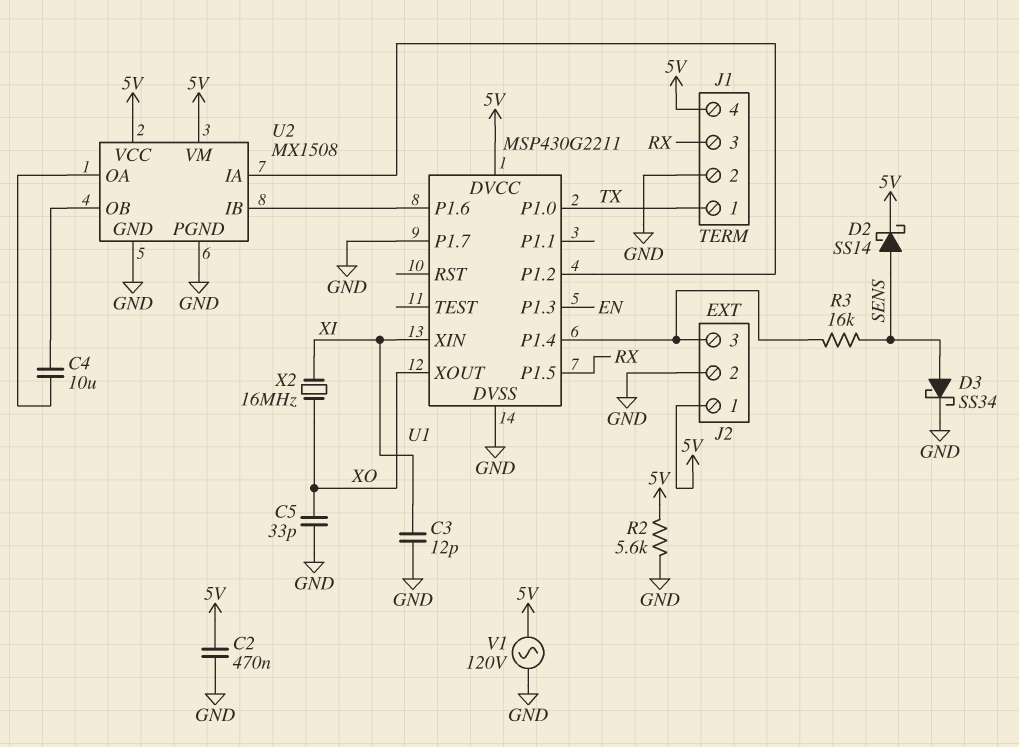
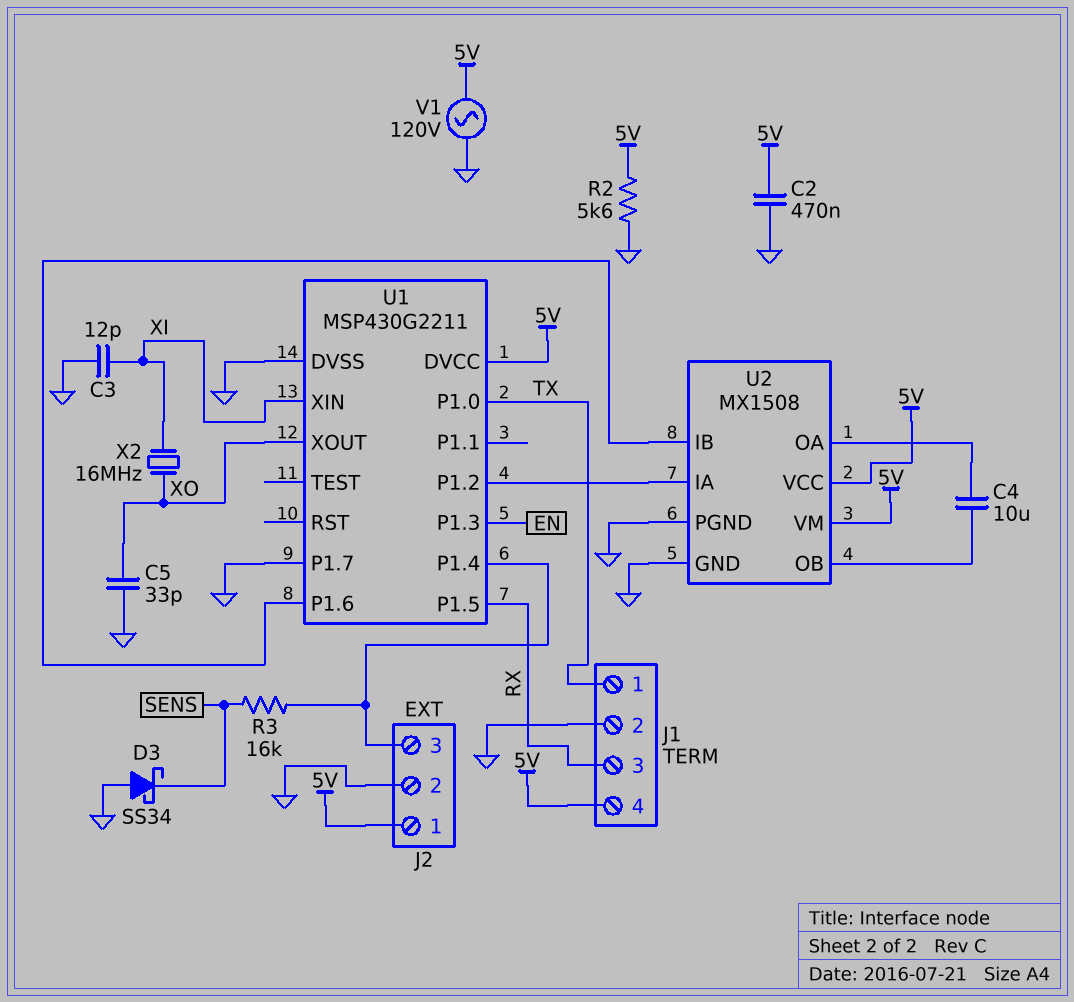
D2: schottky SS14 (A SENS, K 5V) -> none
D3: schottky SS34 (A SENS, K GND) -> schottky SS34 (A GND, K SENS)

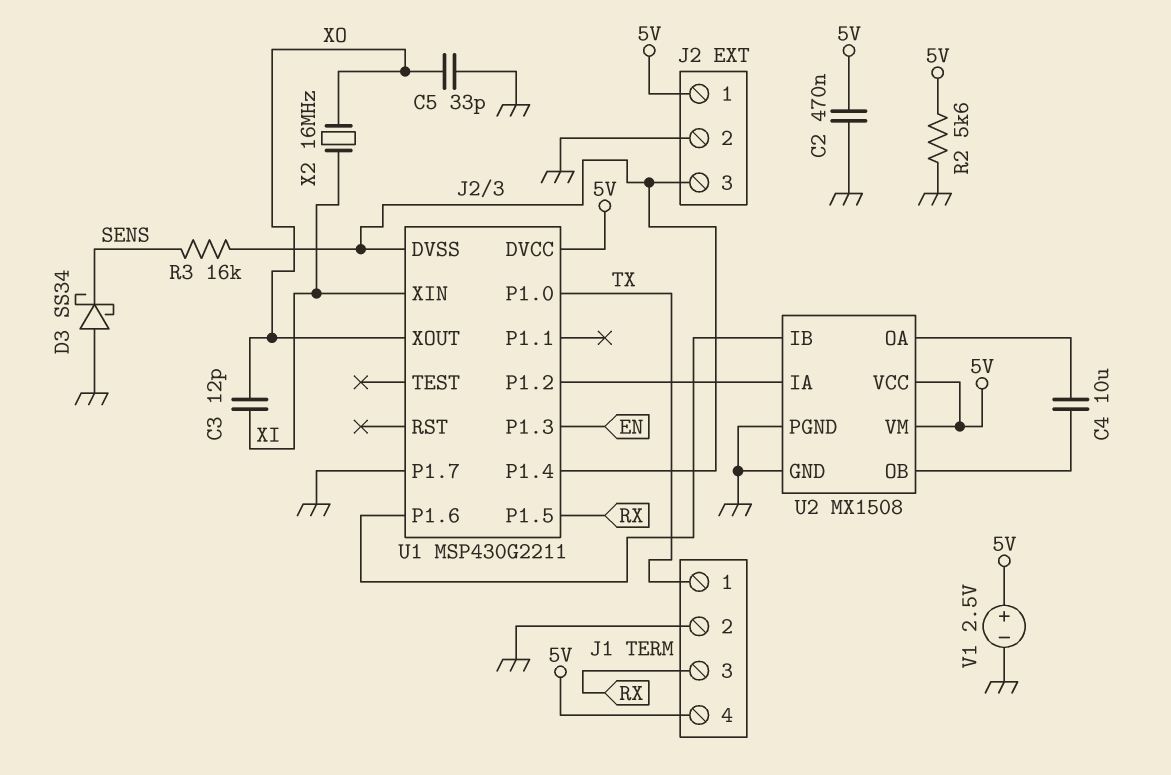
C3: 12pF (GND, XI) -> 12pF (XI, XO)
U1 pin DVSS: GND -> J2/3
V1: AC 120V (5V, GND) -> 2.5V (plus 5V, minus GND)

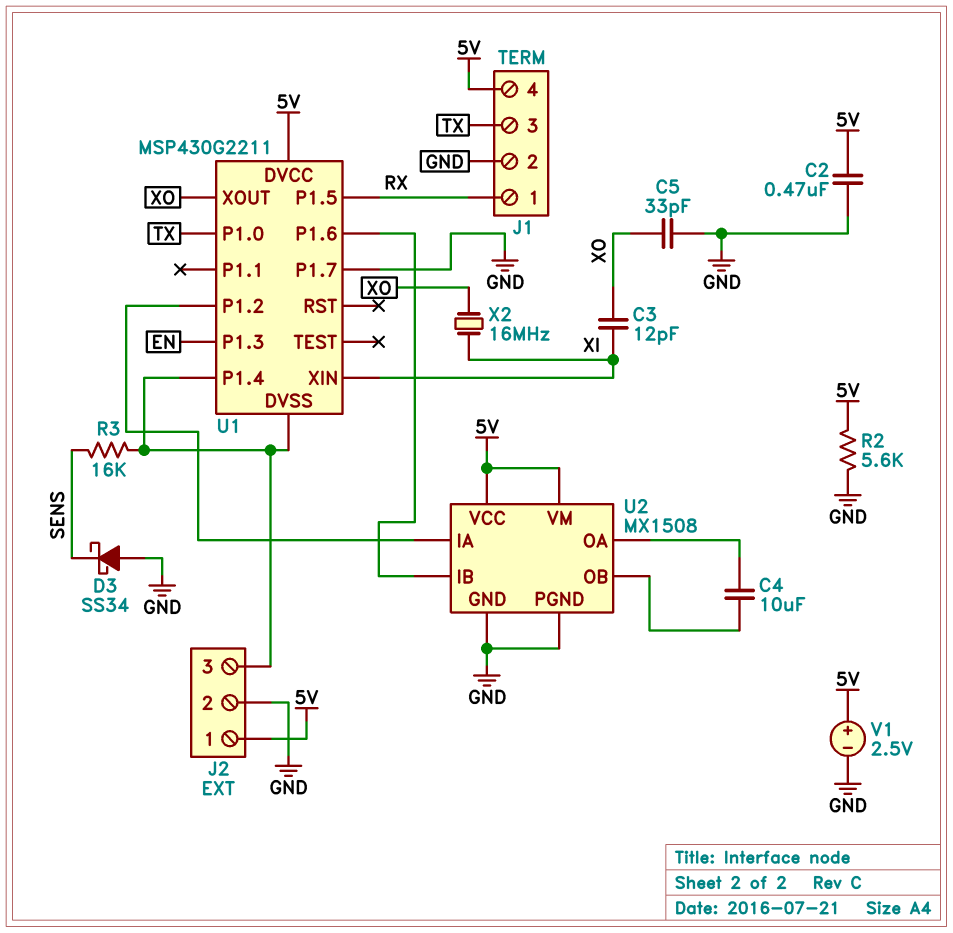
J1 pin 1: TX -> RX
J1 pin 3: RX -> TX

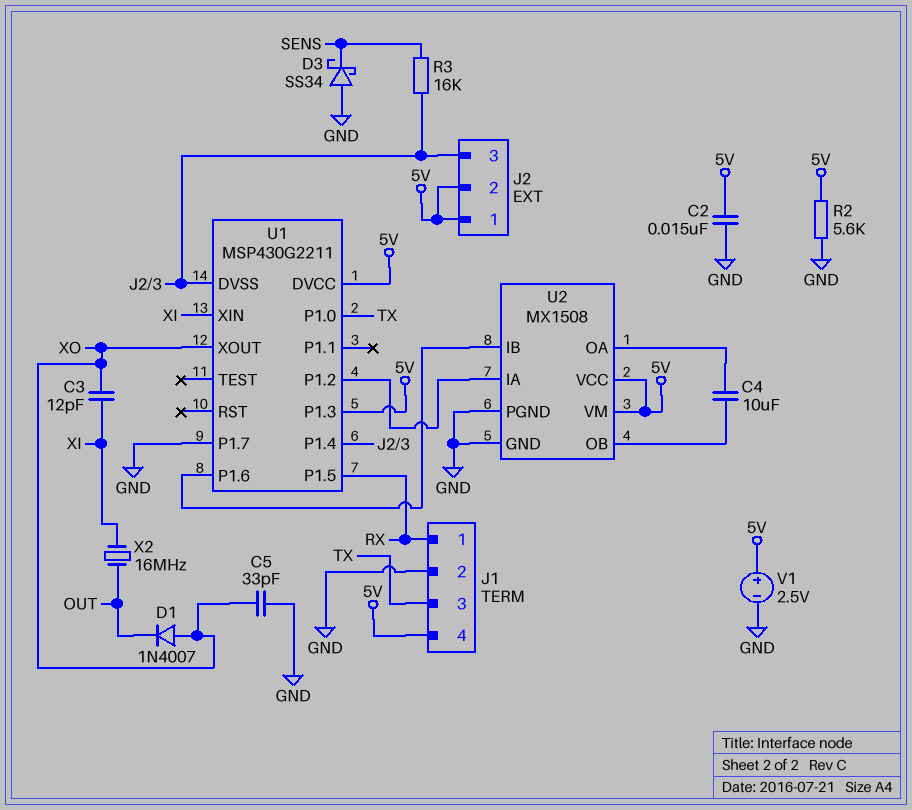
C2: 470nF (5V, GND) -> 15nF (5V, GND)
D1: none -> diode 1N4007 (A XO, K OUT)
J2 pin 2: GND -> 5V
U1 pin P1.3: EN -> 5V
X2: 16MHz (XI, XO) -> 16MHz (OUT, XI)

